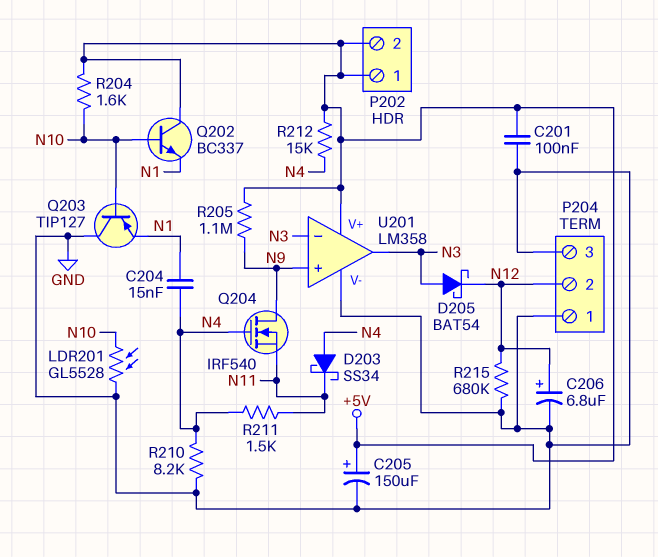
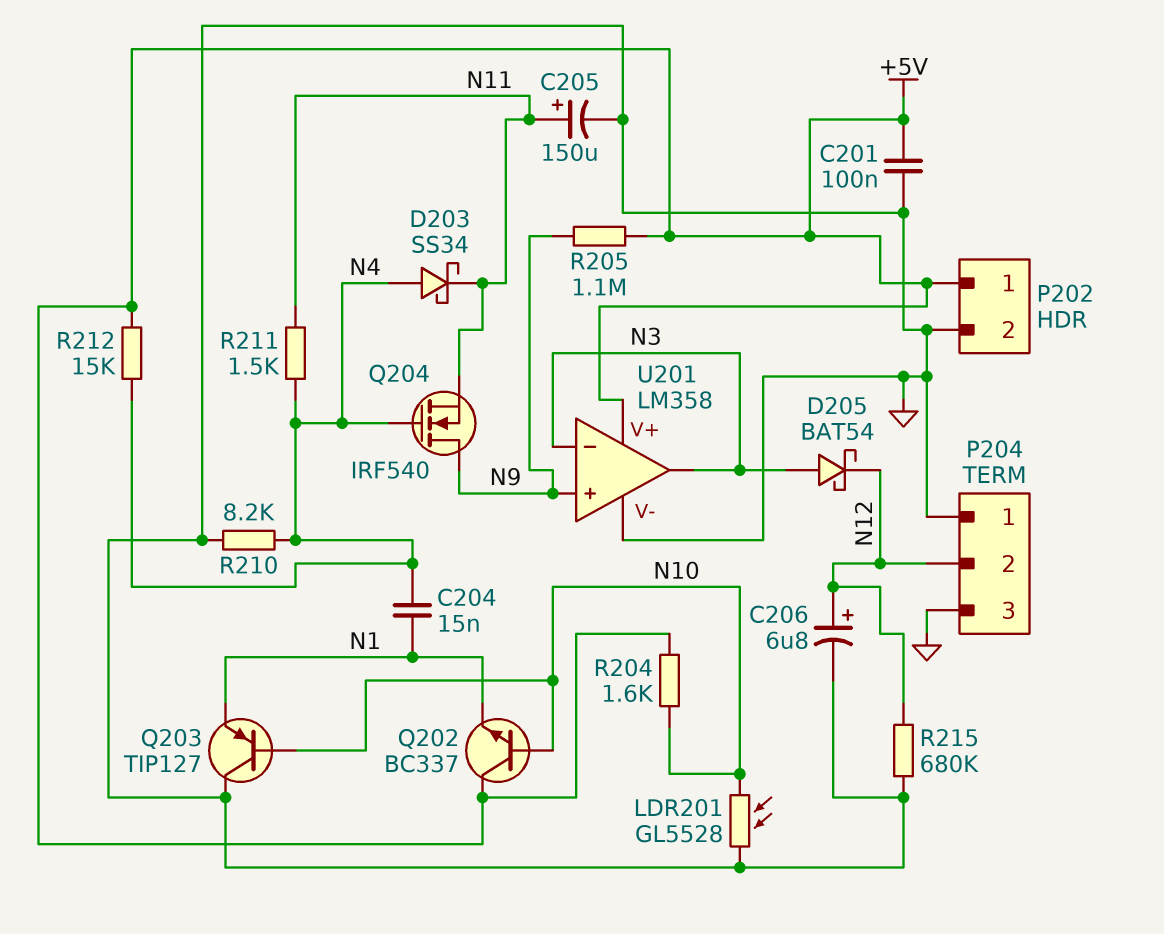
C205: 150uF (plus +5V, minus GND) -> 150uF (plus N11, minus GND)
P202 pin 2: +5V -> GND

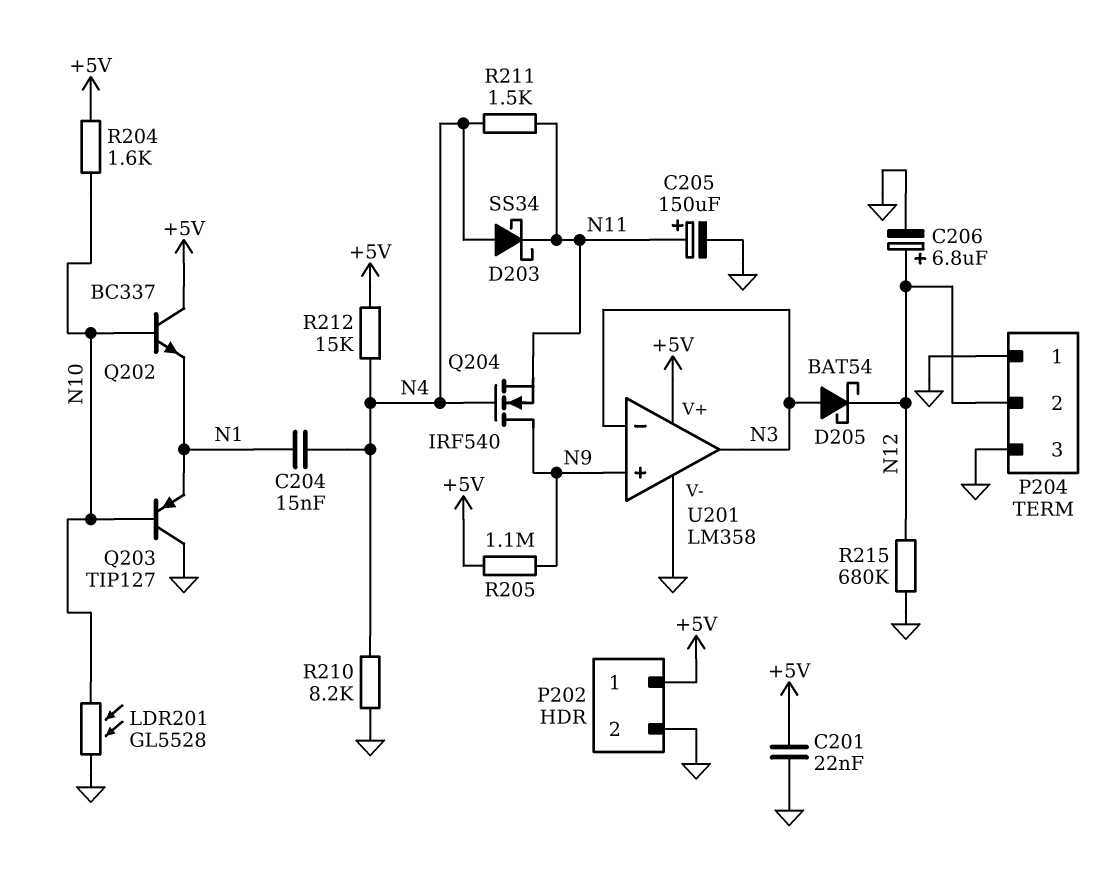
C201: 100nF (+5V, GND) -> 22nF (+5V, GND)

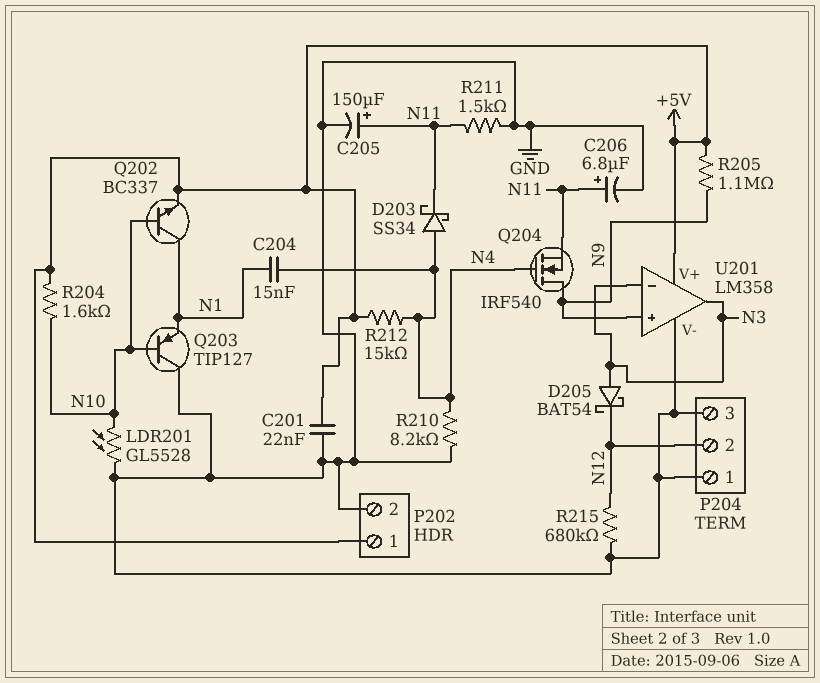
C206: 6.8uF (plus N12, minus GND) -> 6.8uF (plus N11, minus GND)
Q202: NPN BC337 (B N10, C +5V, E N1) -> NPN BC337 (B N10, C N1, E +5V)
R211: 1.5k (N4, N11) -> 1.5k (GND, N11)

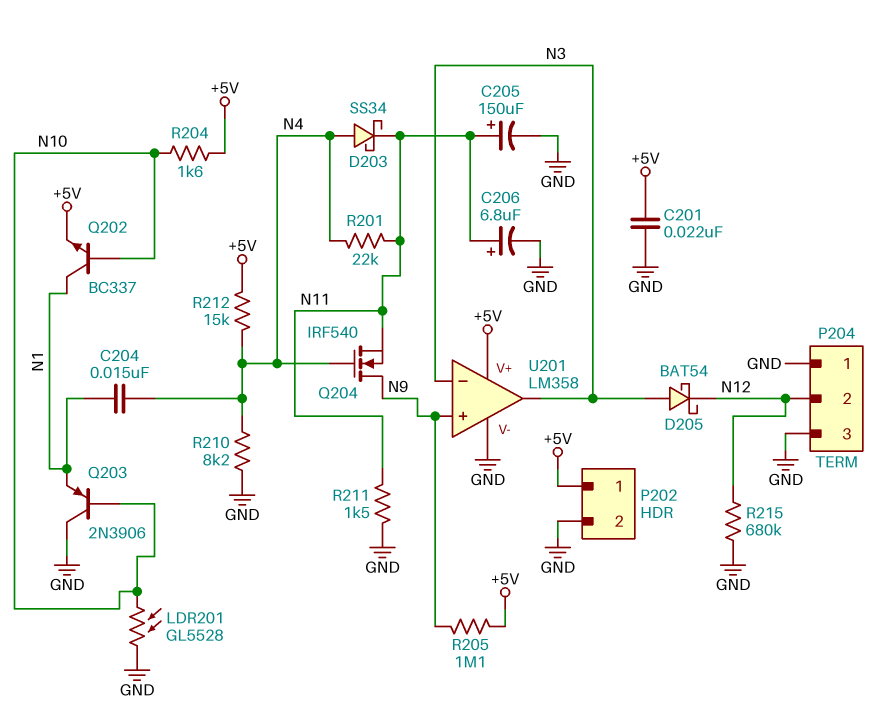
Q203: PNP TIP127 (B N10, C GND, E N1) -> PNP 2N3906 (B N10, C GND, E N1)
R201: none -> 22k (N4, N11)

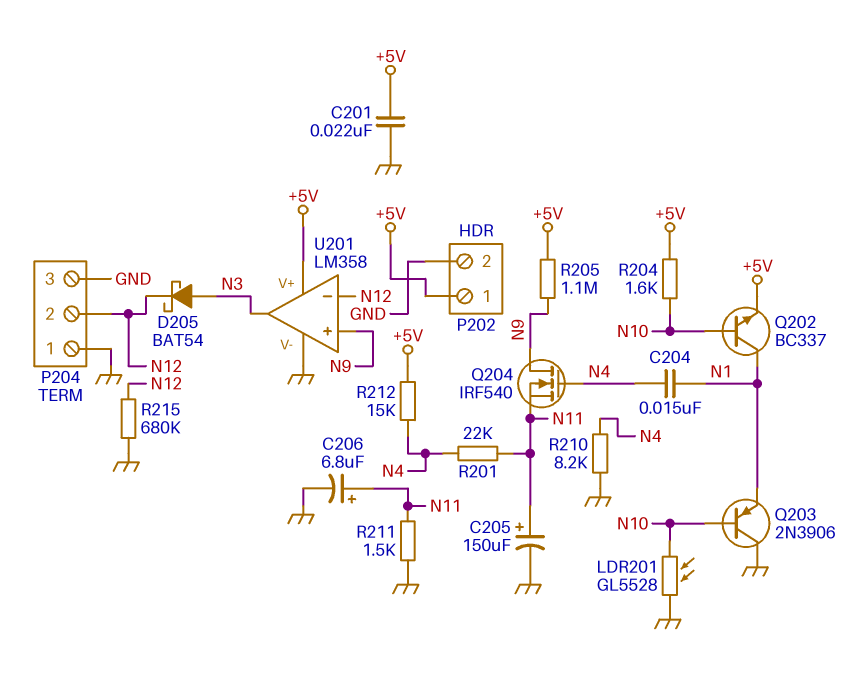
D203: schottky SS34 (A N4, K N11) -> none
U201 pin in-: N3 -> N12

